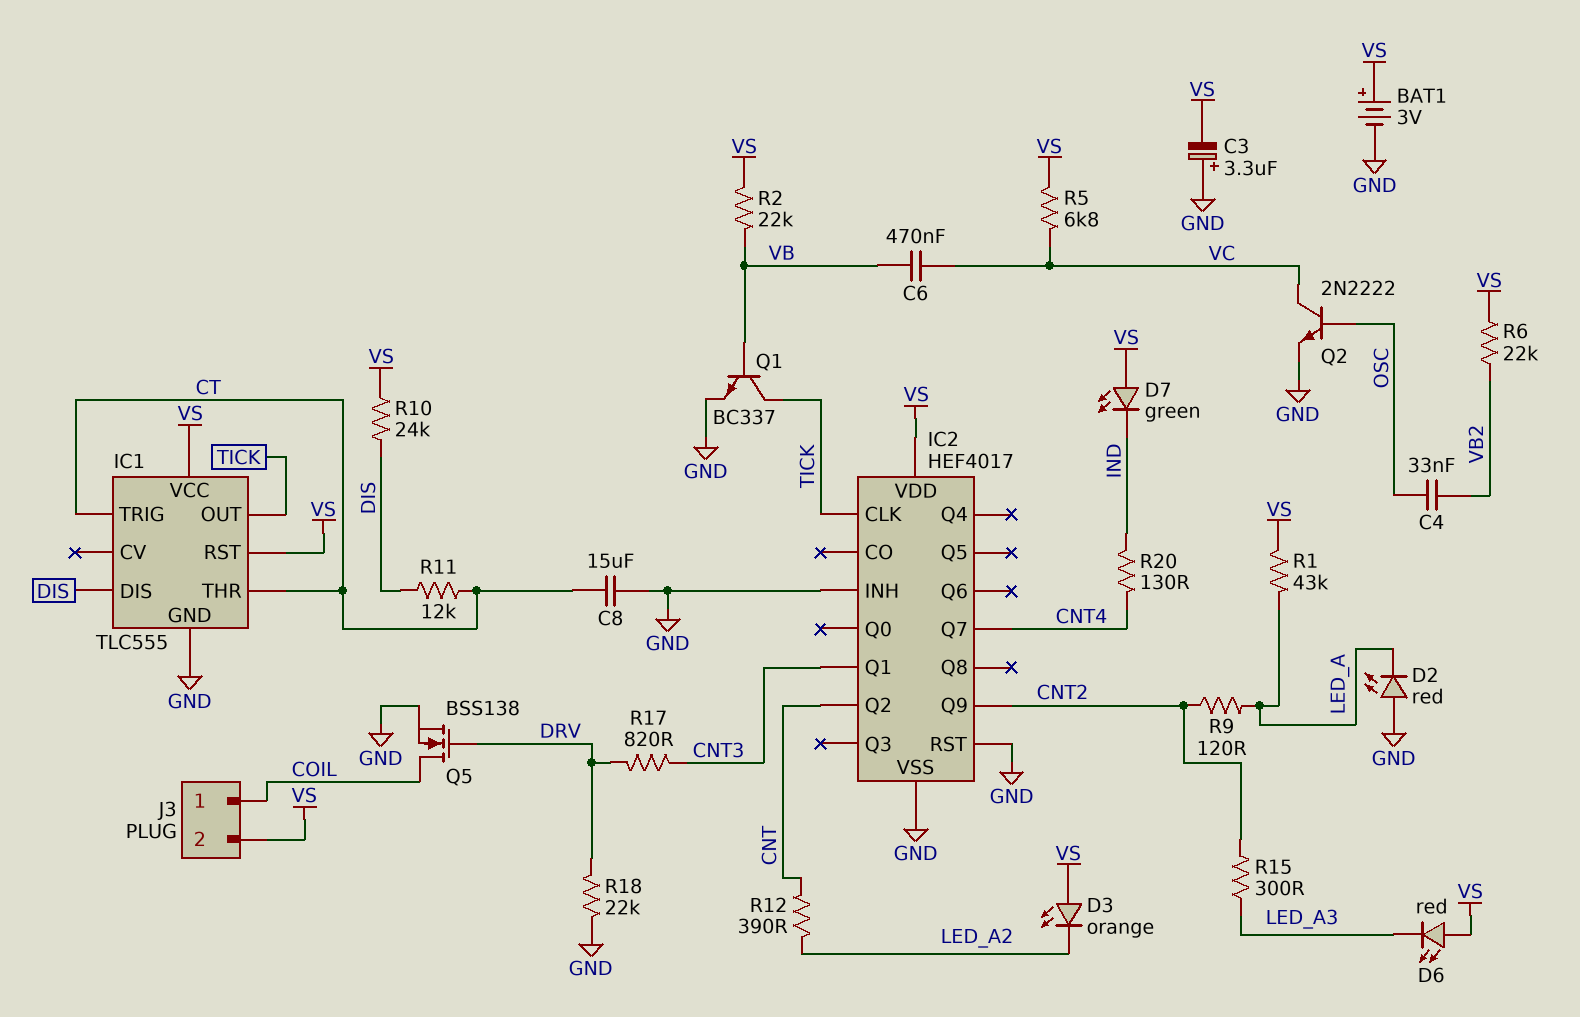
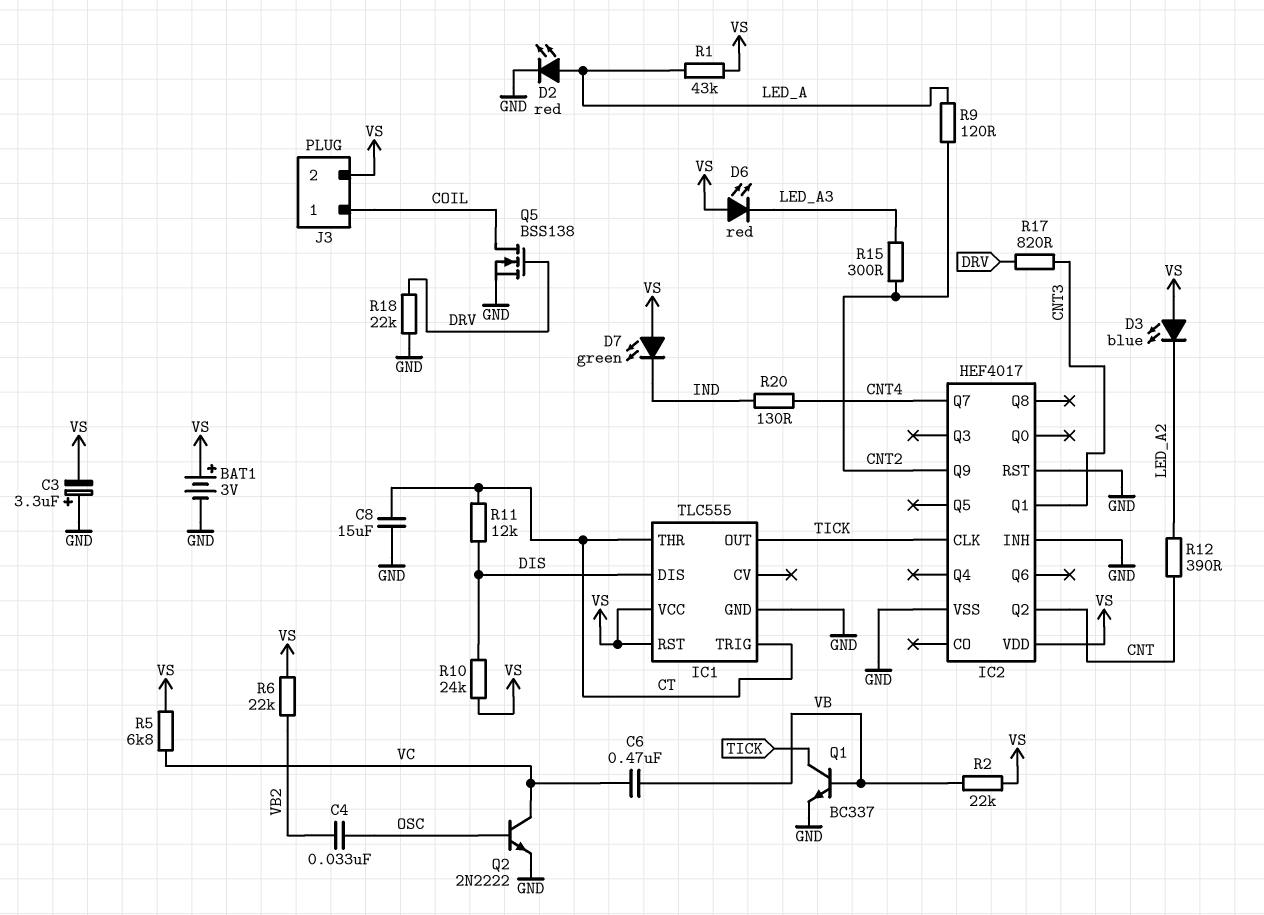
D2: LED red (A GND, K LED_A) -> LED red (A LED_A, K GND)
D3: LED orange (A VS, K LED_A2) -> LED blue (A VS, K LED_A2)

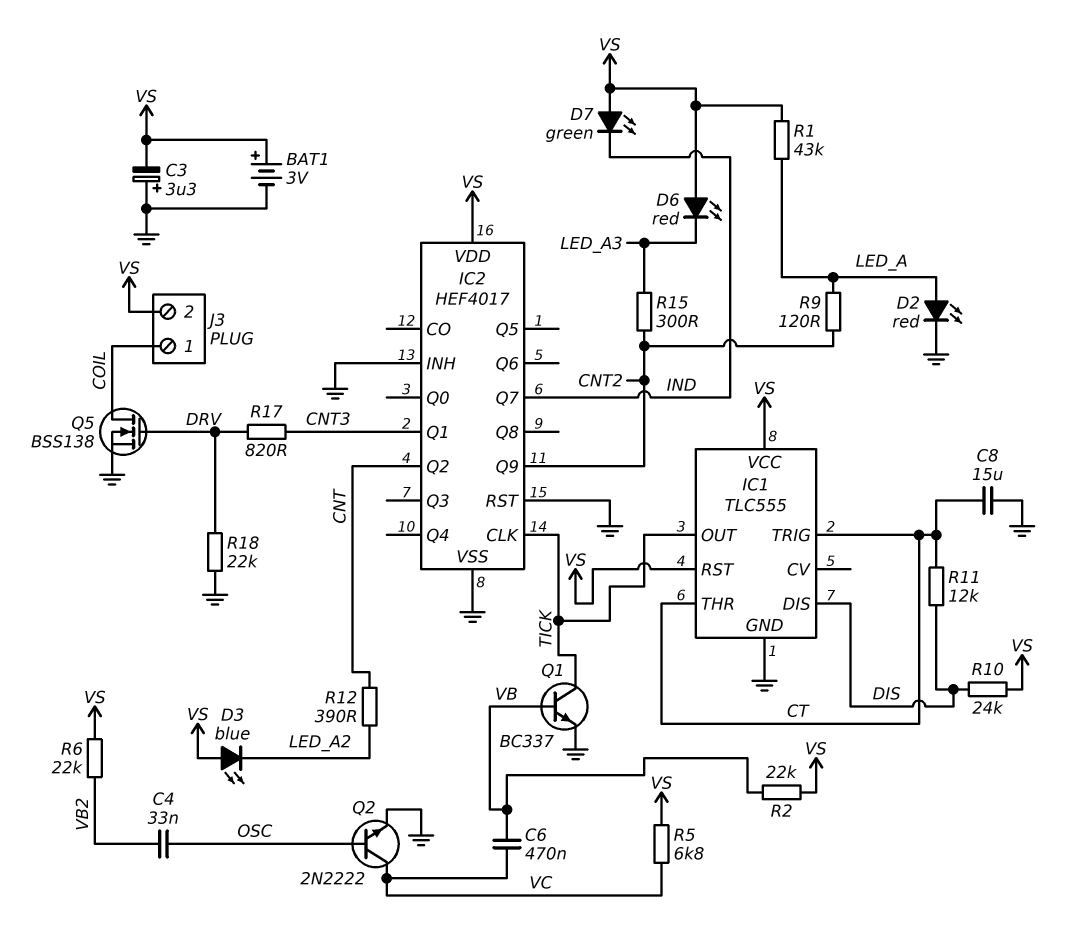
IC2 pin Q7: CNT4 -> IND
R20: 130 (CNT4, IND) -> none

